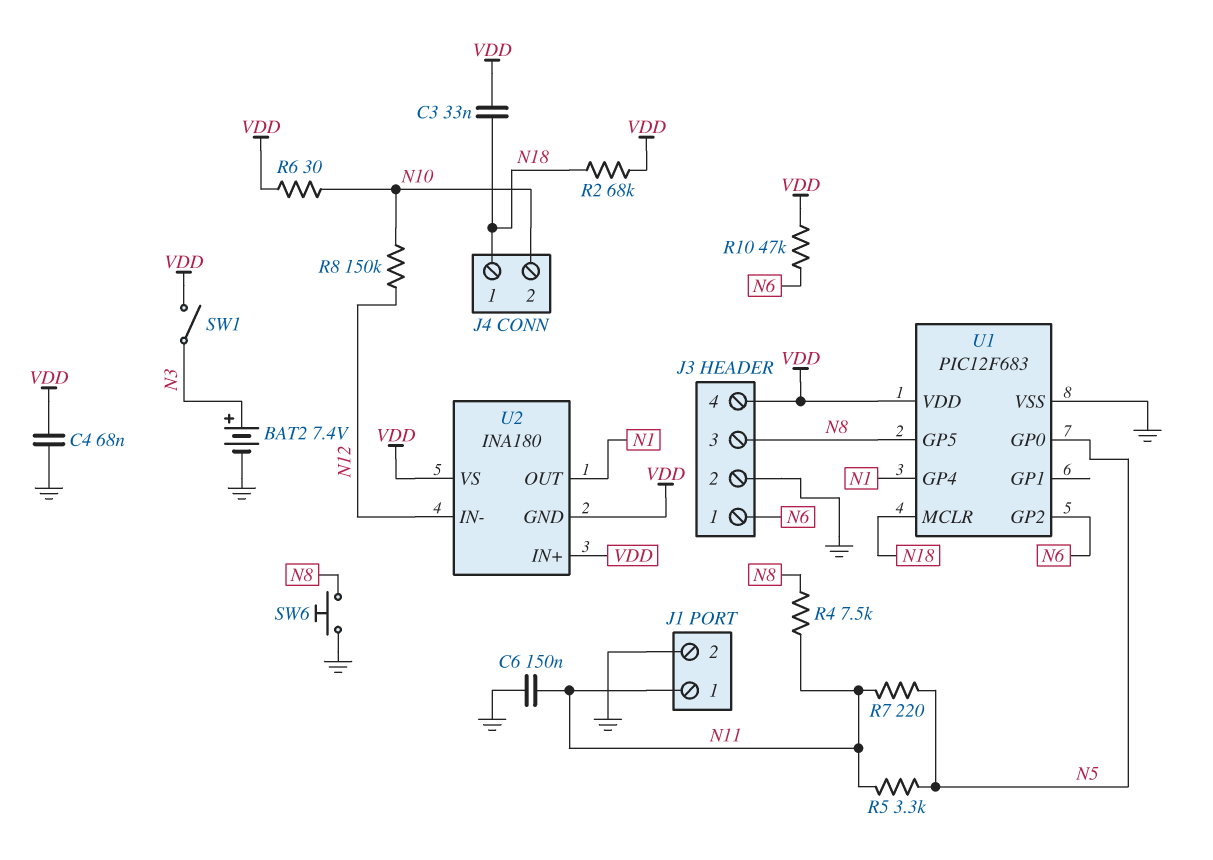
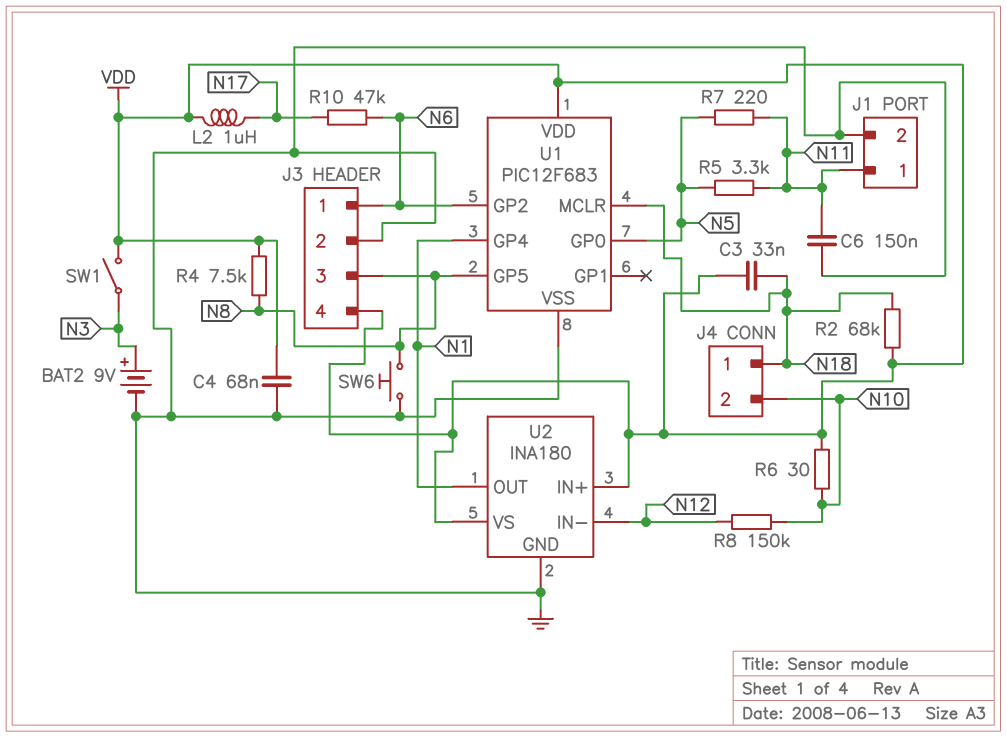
BAT2: 7.4V (plus N3, minus GND) -> 9V (plus N3, minus GND)
L2: none -> 1uH (N17, VDD)
R4: 7.5k (N8, N11) -> 7.5k (N8, VDD)
R10: 47k (N6, VDD) -> 47k (N6, N17)
U2 pin GND: VDD -> GND

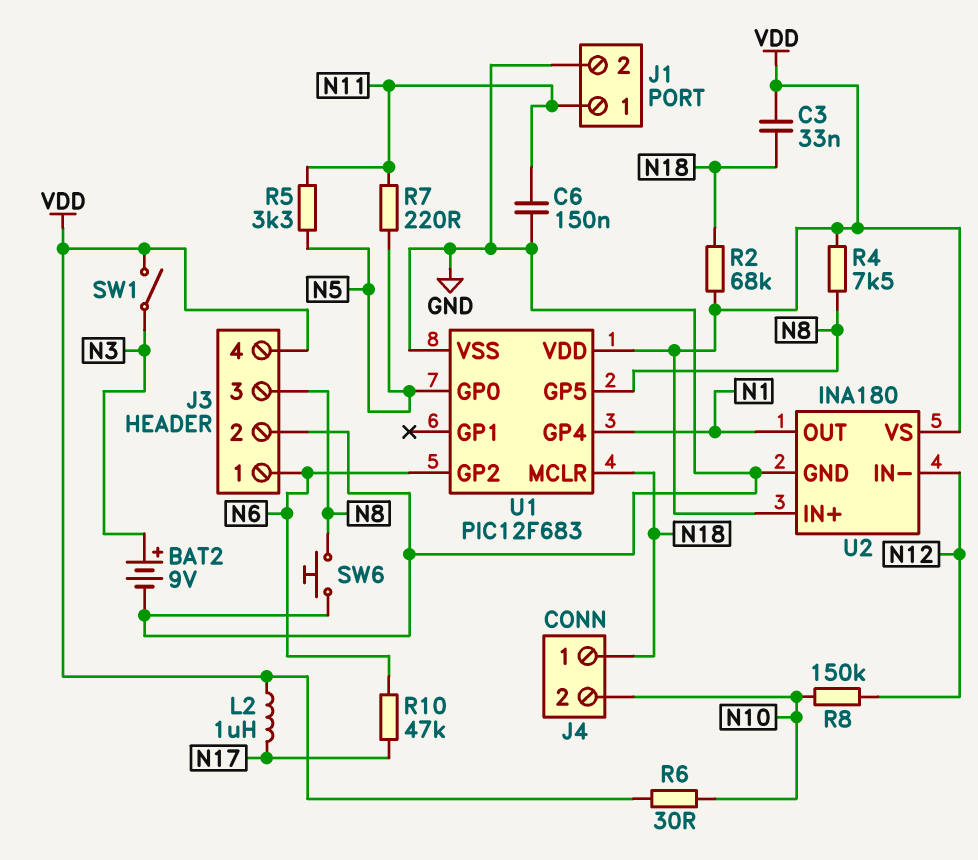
C4: 68nF (GND, VDD) -> none

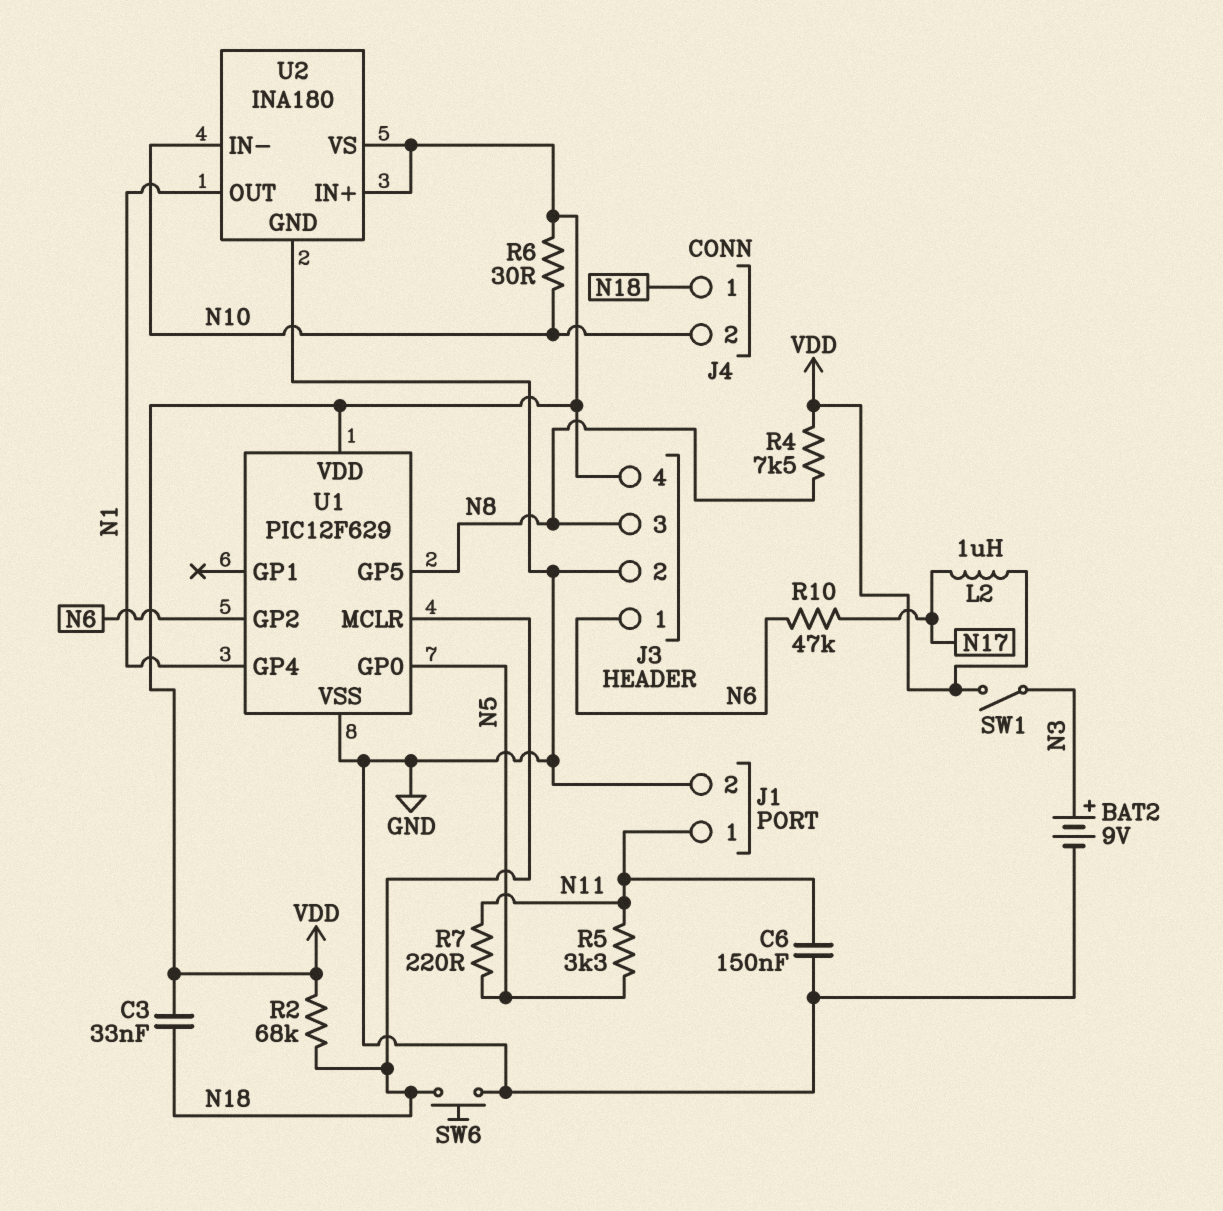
R8: 150k (N10, N12) -> none
SW6: button (GND, N8) -> button (GND, N18)
U1: PIC12F683 -> PIC12F629
U2 pin IN-: N12 -> N10

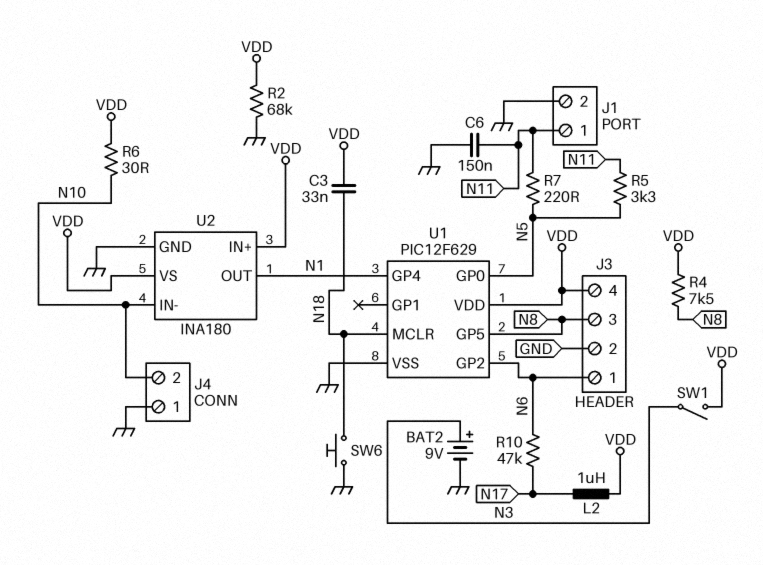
J4 pin 1: N18 -> GND
R2: 68k (N18, VDD) -> 68k (GND, VDD)

